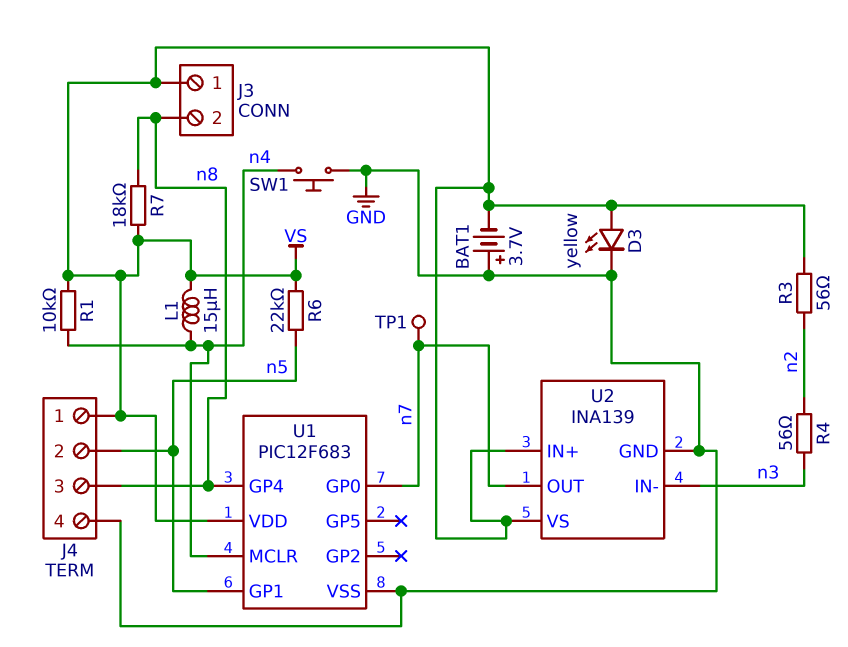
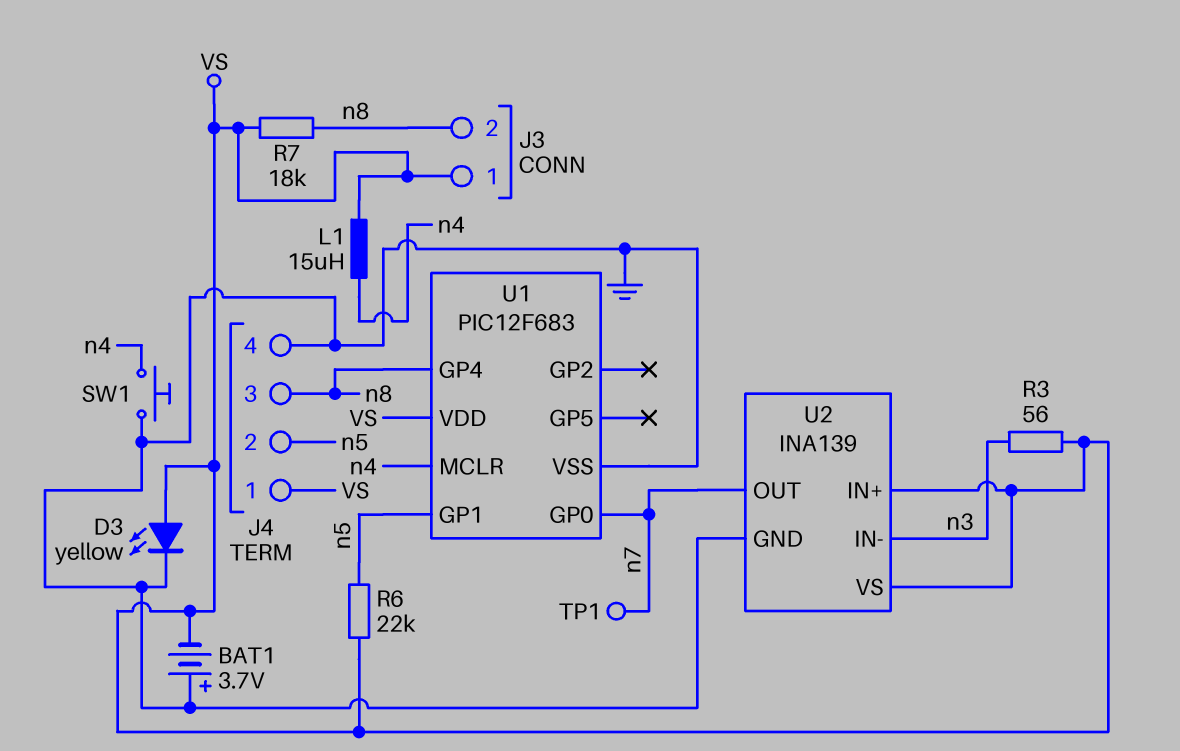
R1: 10k (VS, n4) -> none
R3: 56 (VS, n2) -> 56 (VS, n3)
R4: 56 (n2, n3) -> none

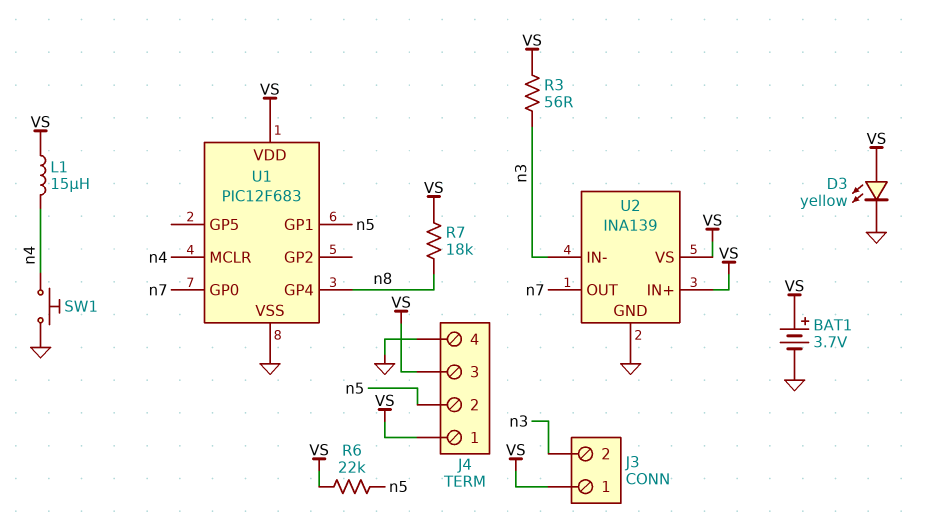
BAT1: 3.7V (plus GND, minus VS) -> 3.7V (plus VS, minus GND)
J3 pin 2: n8 -> n3
J4 pin 3: n8 -> VS
TP1: test point (n7) -> none

